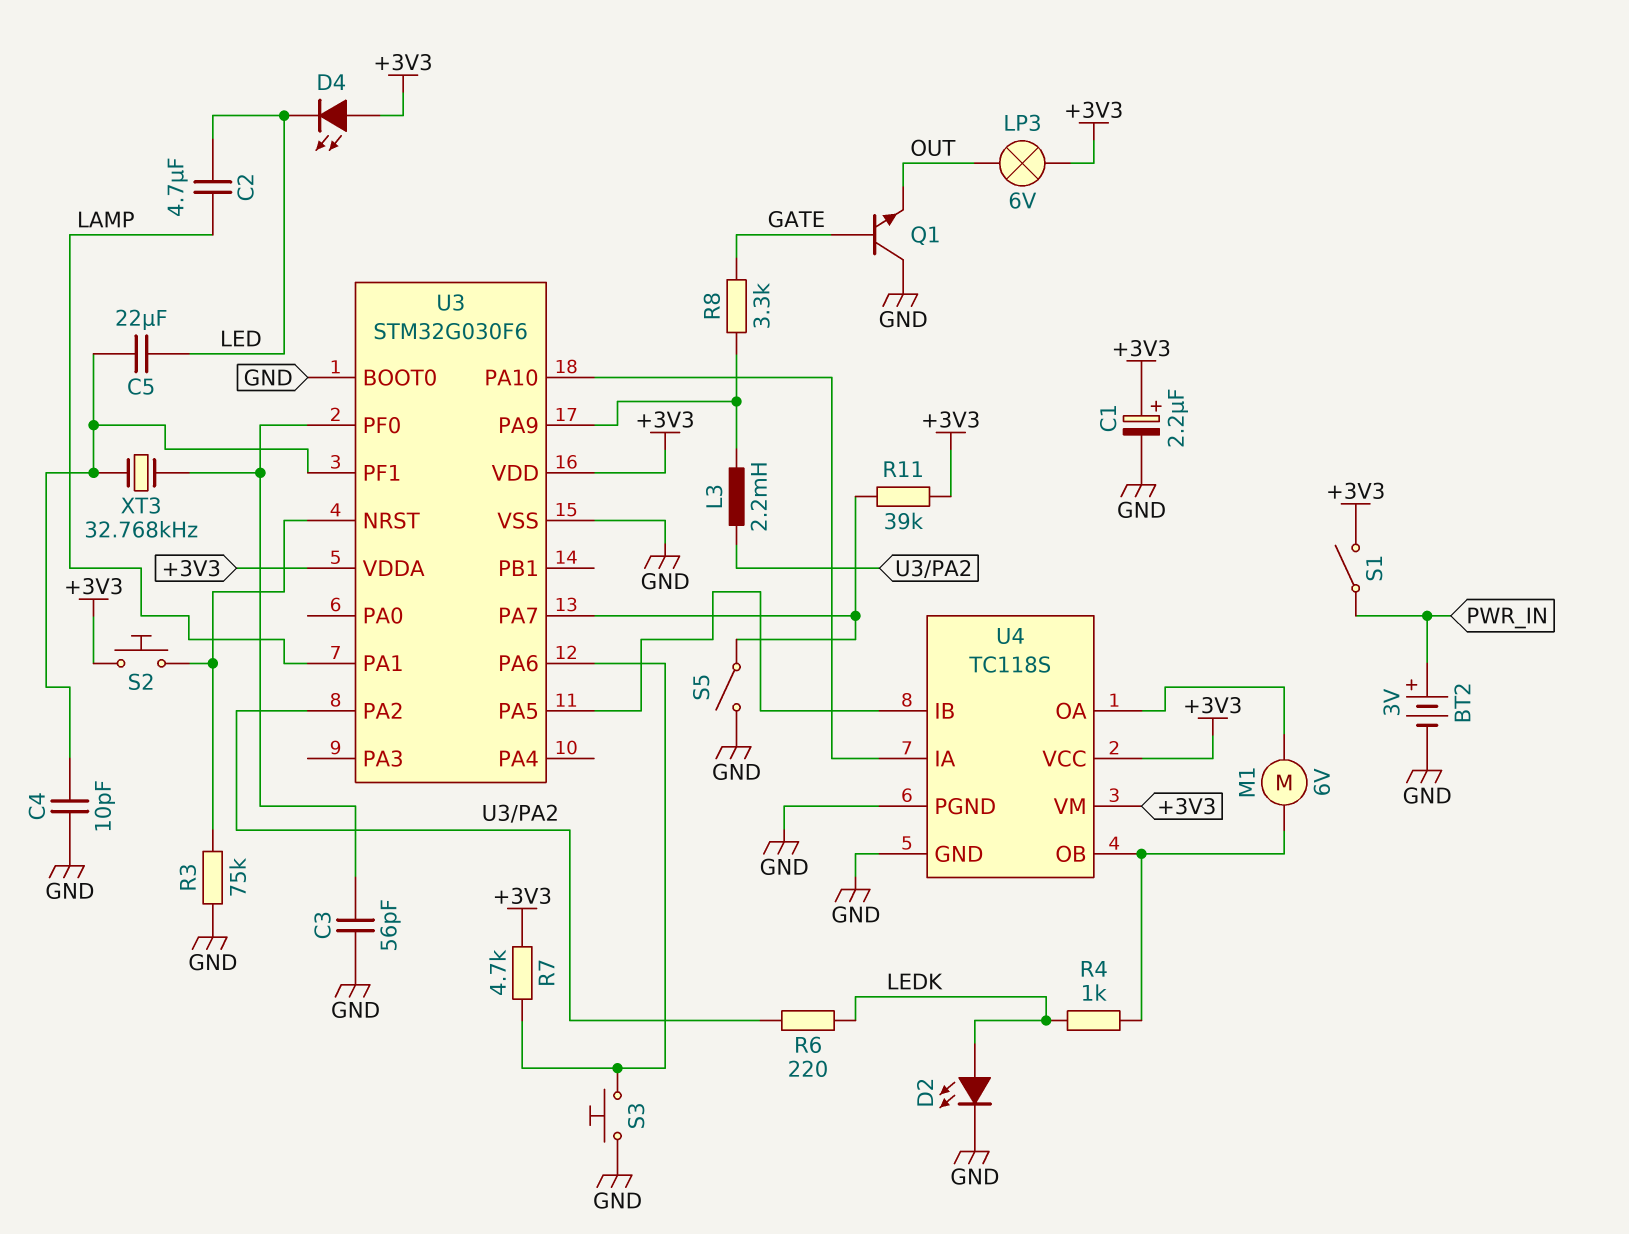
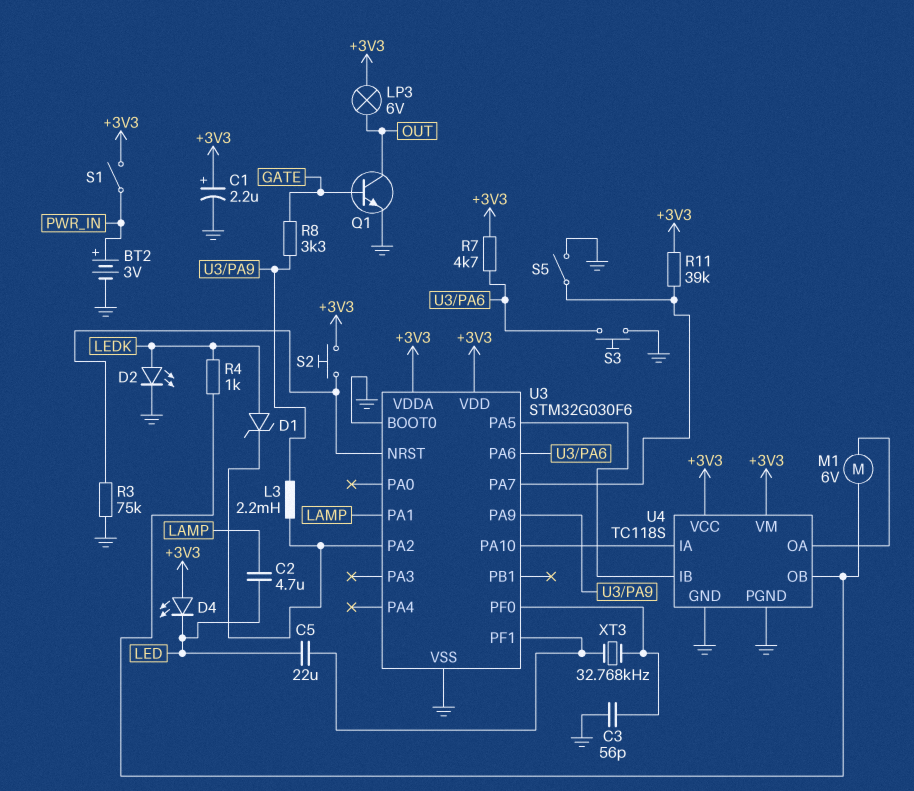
C4: 10pF (GND, U3/PF1) -> none
D1: none -> zener (A LEDK, K U3/PA2)
Q1: NPN (B GATE, C GND, E OUT) -> NPN (B GATE, C OUT, E GND)
R6: 220 (LEDK, U3/PA2) -> none

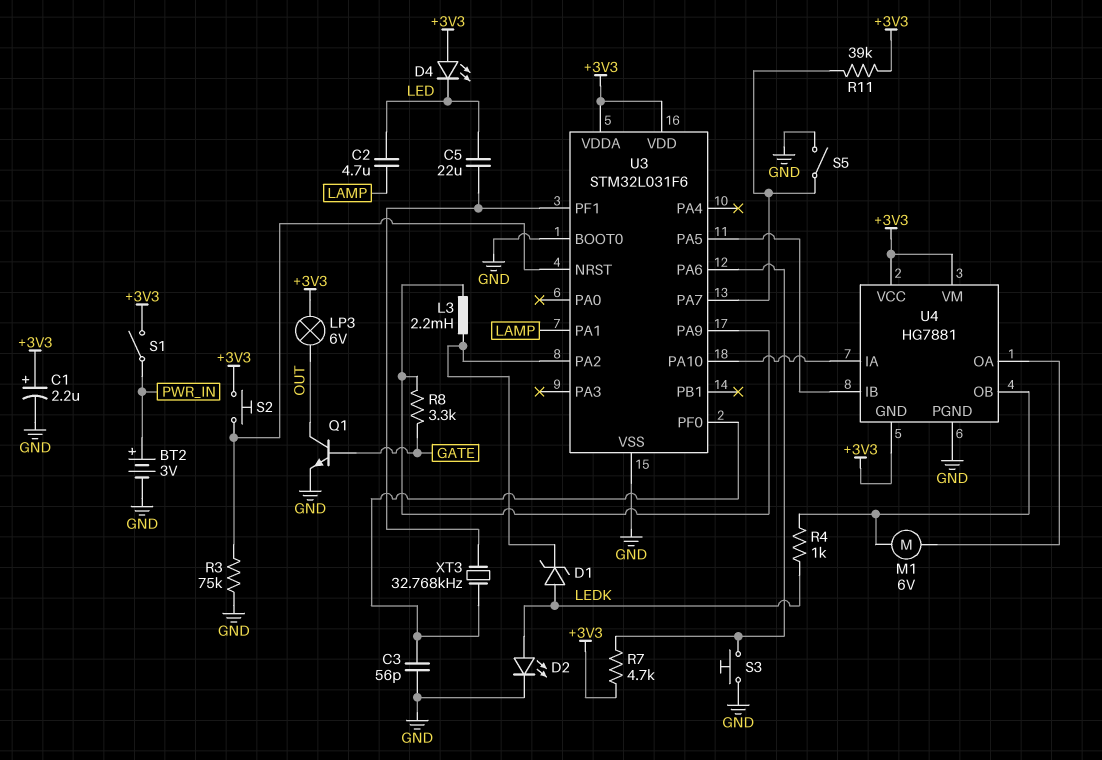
U3: STM32G030F6 -> STM32L031F6
U4: TC118S -> HG7881
U4 pin GND: GND -> +3V3

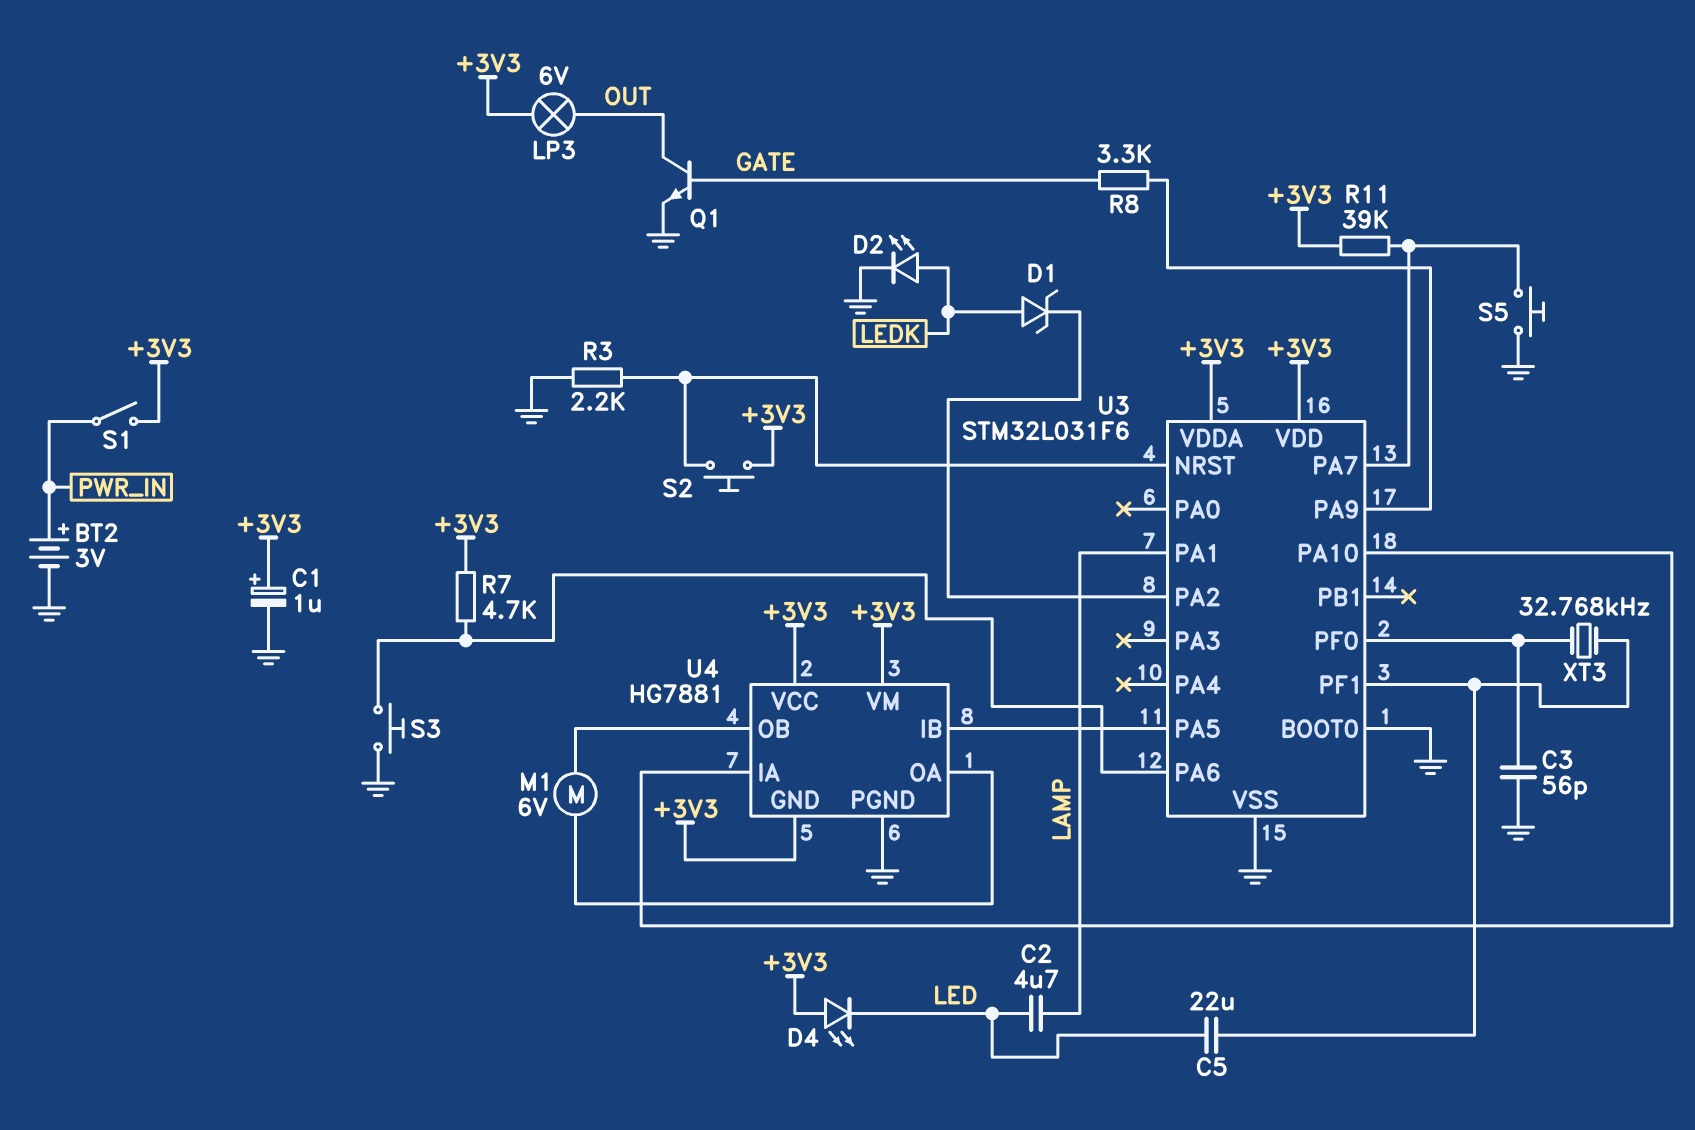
C1: 2.2uF (plus +3V3, minus GND) -> 1uF (plus +3V3, minus GND)
L3: 2.2mH (U3/PA2, U3/PA9) -> none
R3: 75k (GND, U3/NRST) -> 2.2k (GND, U3/NRST)
R4: 1k (LEDK, U4/OB) -> none
S5: switch (GND, U3/PA7) -> button (GND, U3/PA7)

